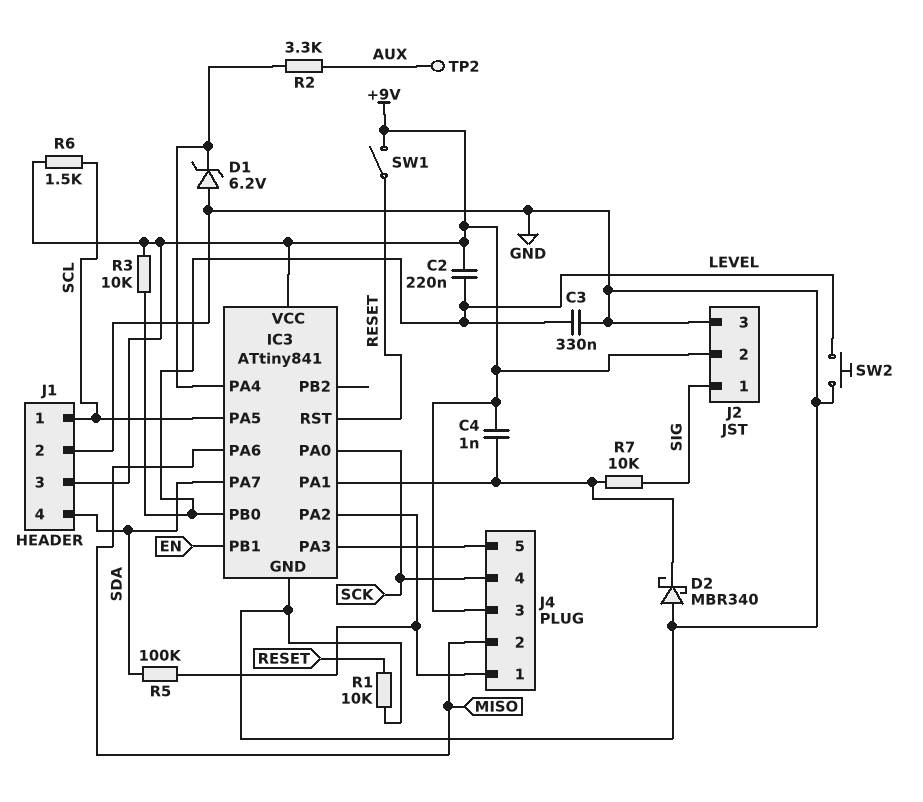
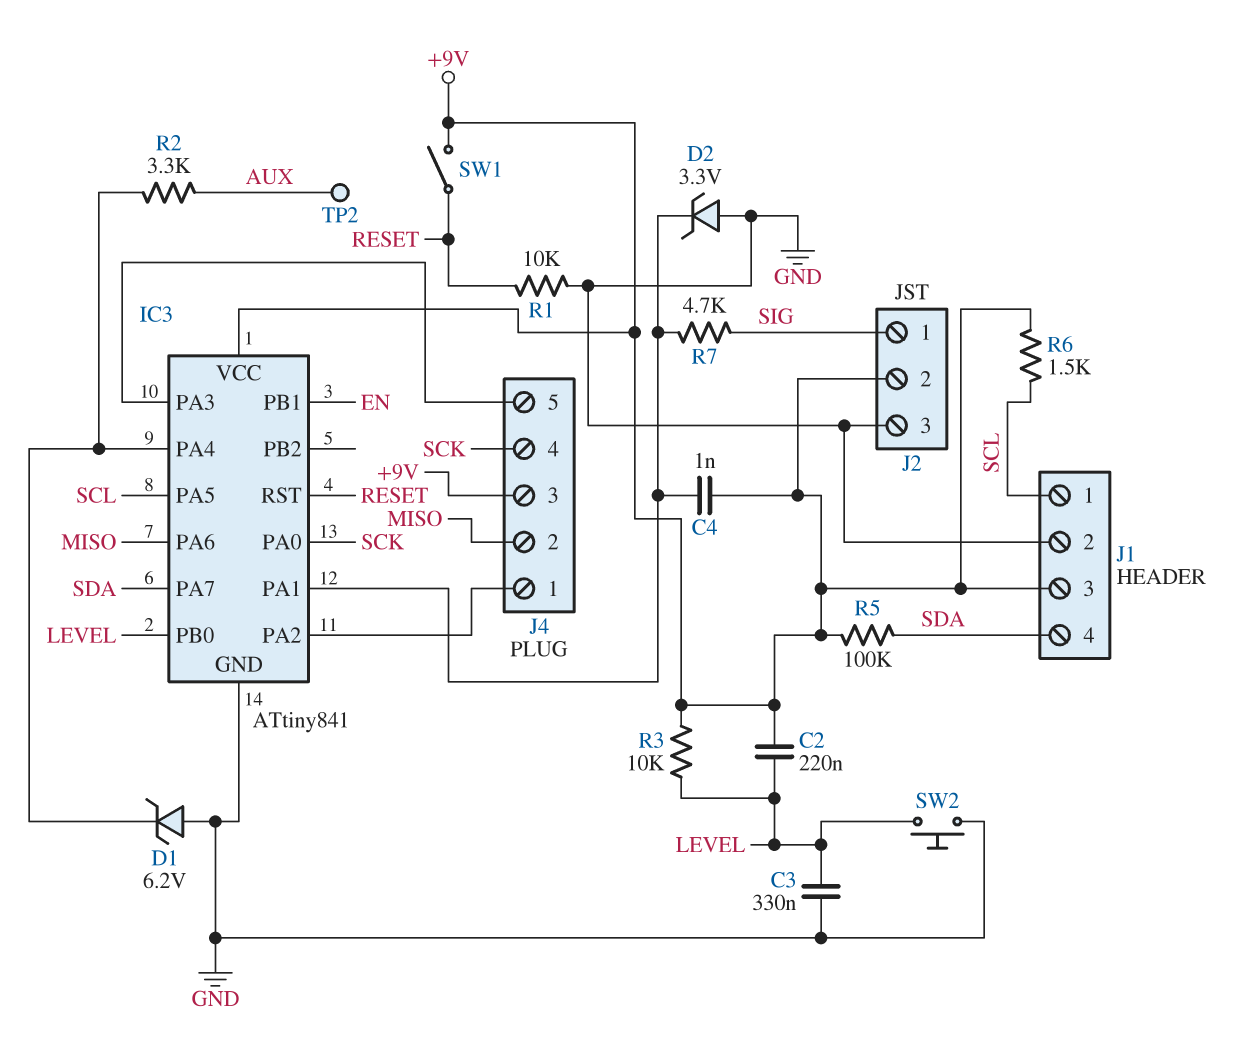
D2: schottky MBR340 (A GND, K IC3/PA1) -> zener 3.3V (A GND, K IC3/PA1)
R5: 100k (IC3/PA2, SDA) -> 100k (+9V, SDA)
R7: 10k (IC3/PA1, SIG) -> 4.7k (IC3/PA1, SIG)

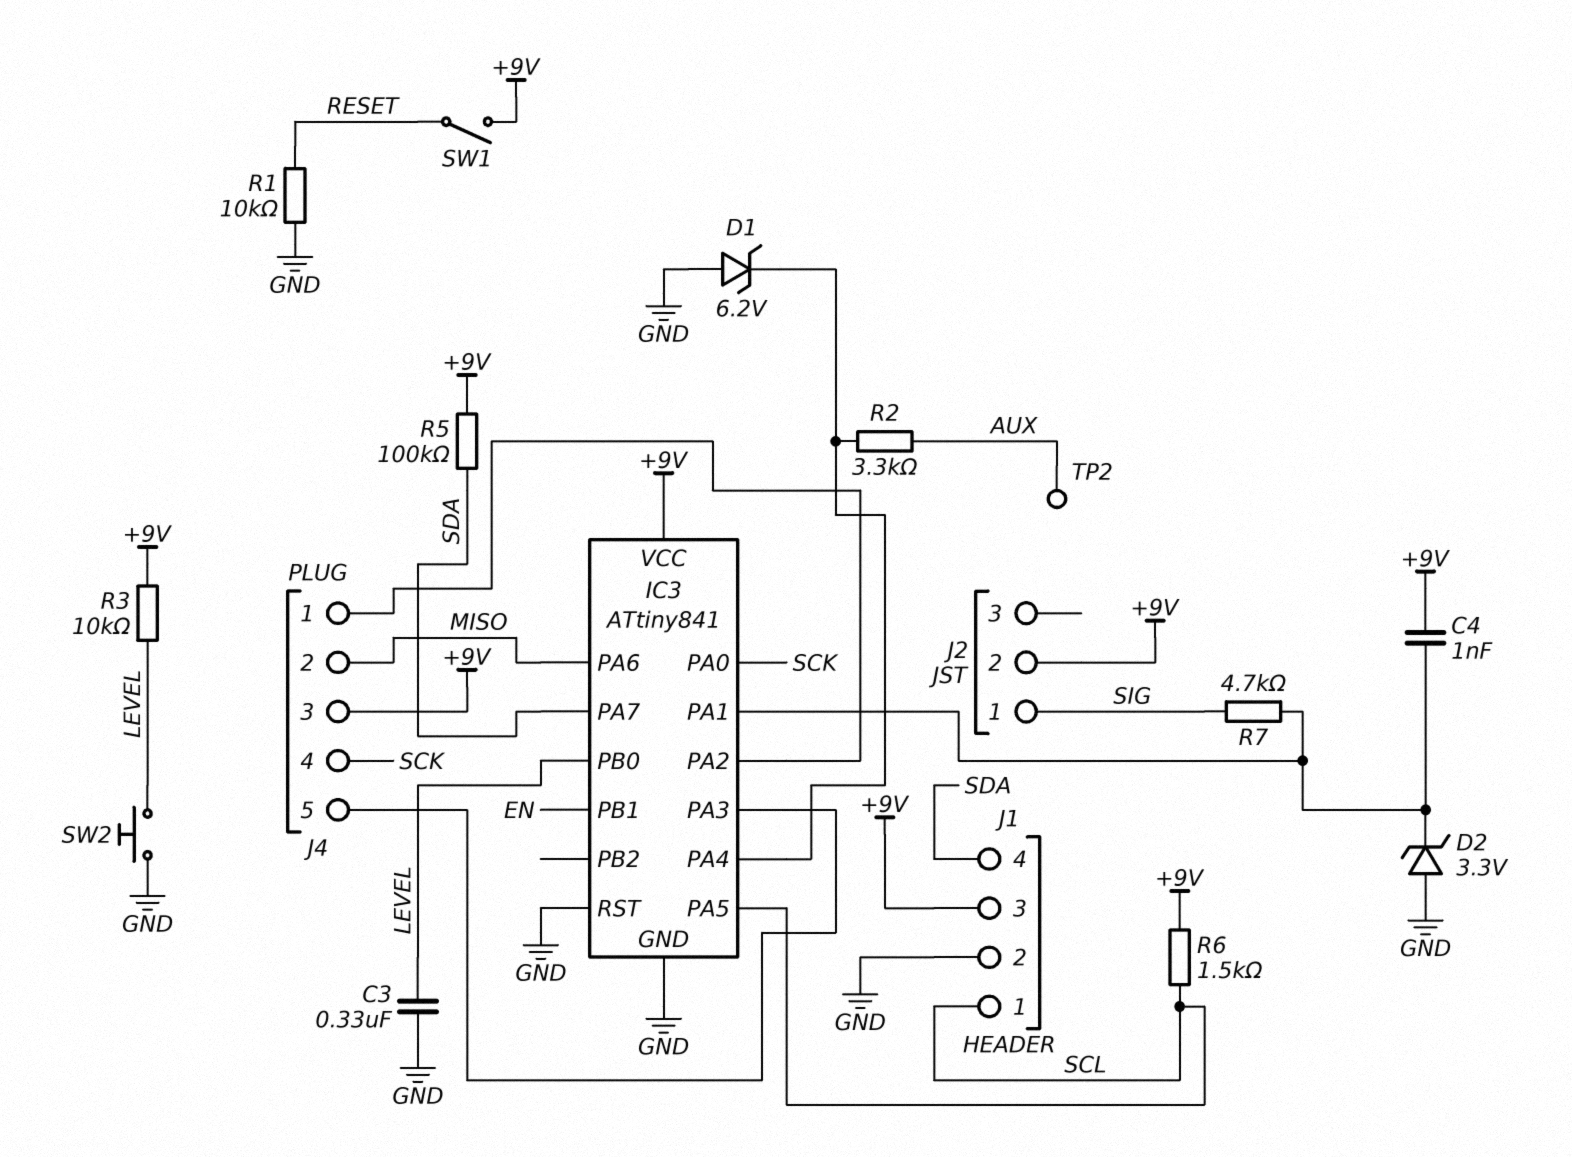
C2: 220nF (+9V, LEVEL) -> none
IC3 pin RST: RESET -> GND
J2 pin 3: GND -> none

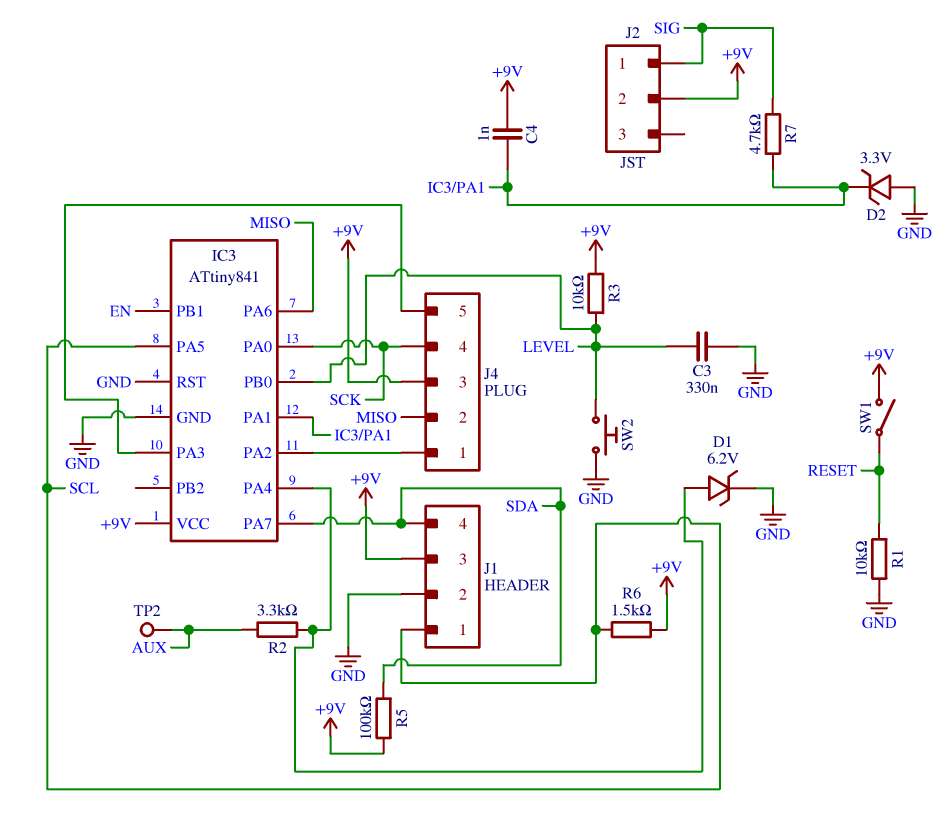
D1: zener 6.2V (A GND, K IC3/PA4) -> zener 6.2V (A IC3/PA4, K GND)

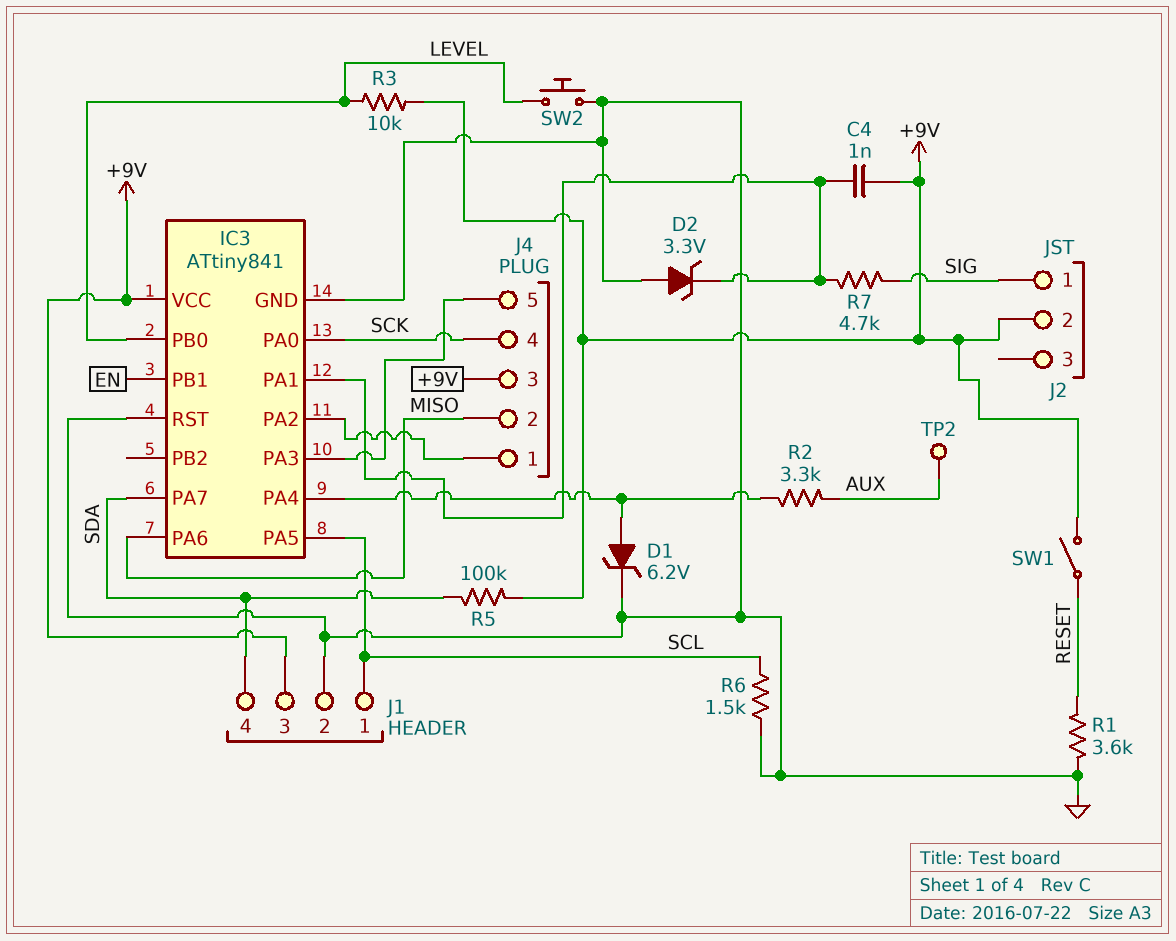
C3: 330nF (GND, LEVEL) -> none
R1: 10k (GND, RESET) -> 3.6k (GND, RESET)
R6: 1.5k (+9V, SCL) -> 1.5k (GND, SCL)

